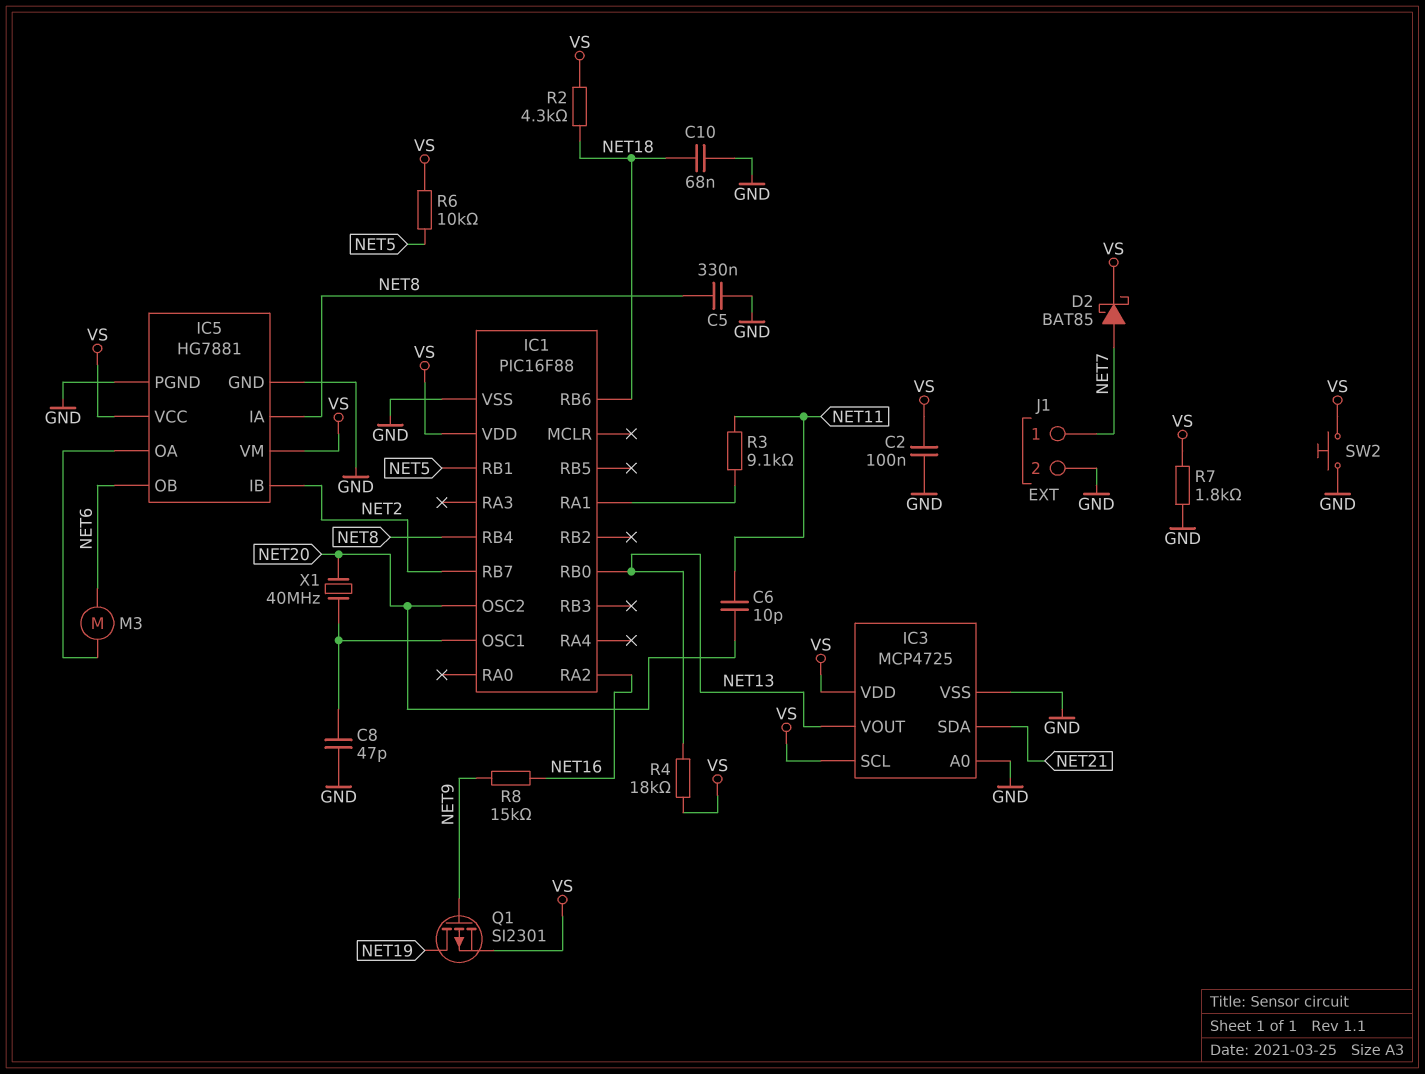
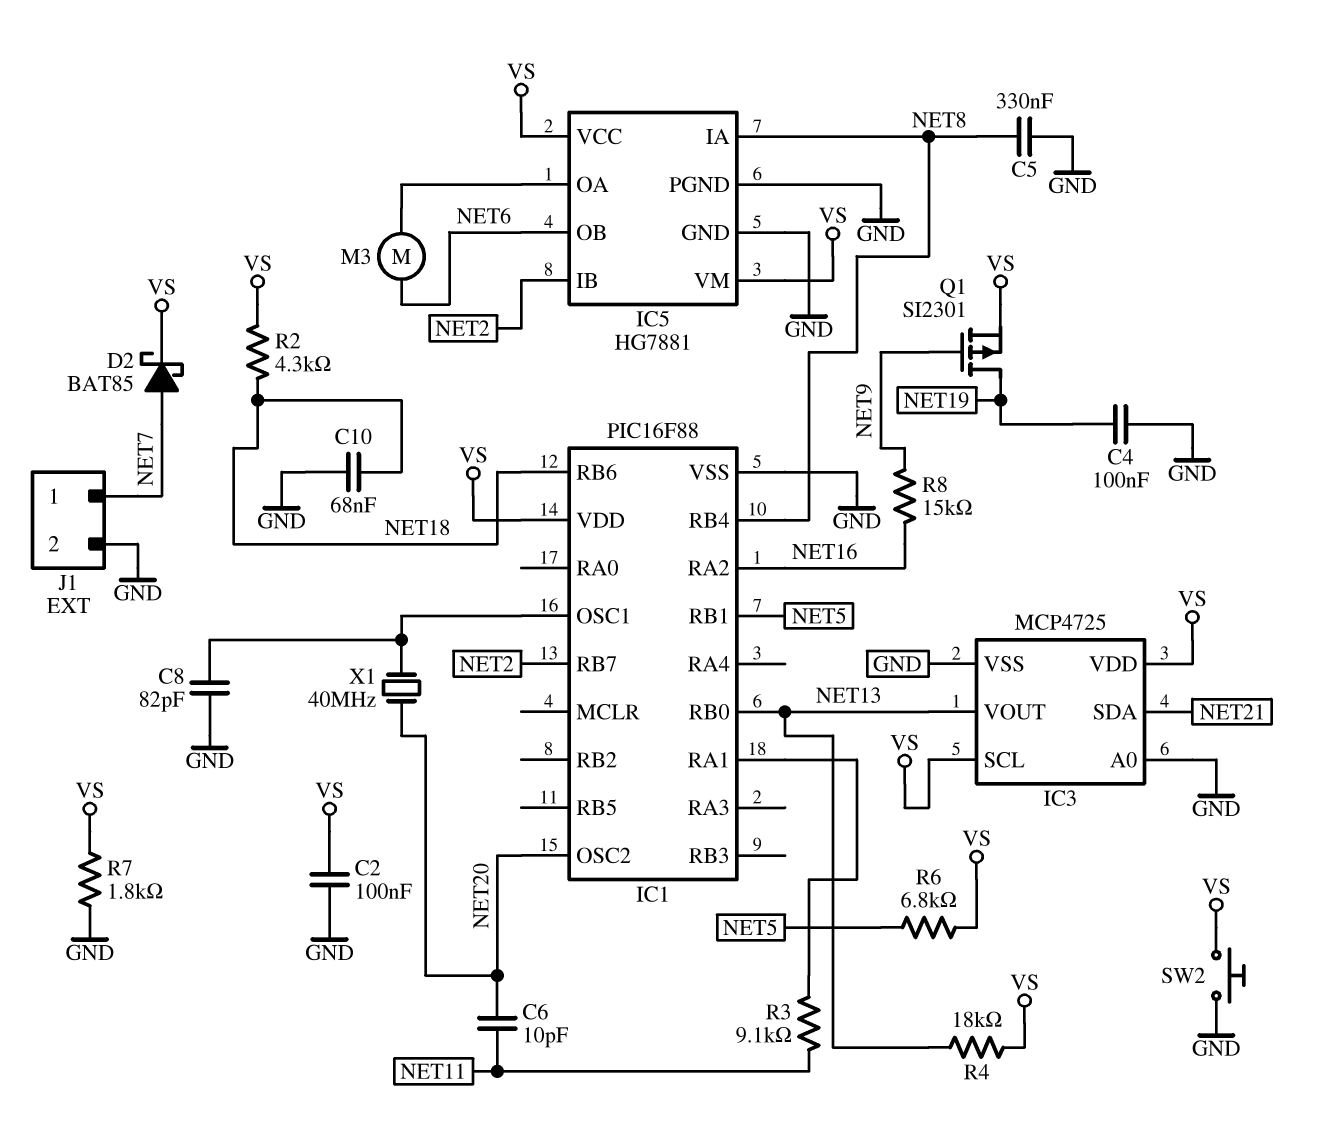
C4: none -> 100nF (GND, NET19)
C8: 47pF (GND, IC1/OSC1) -> 82pF (GND, IC1/OSC1)
R6: 10k (NET5, VS) -> 6.8k (NET5, VS)

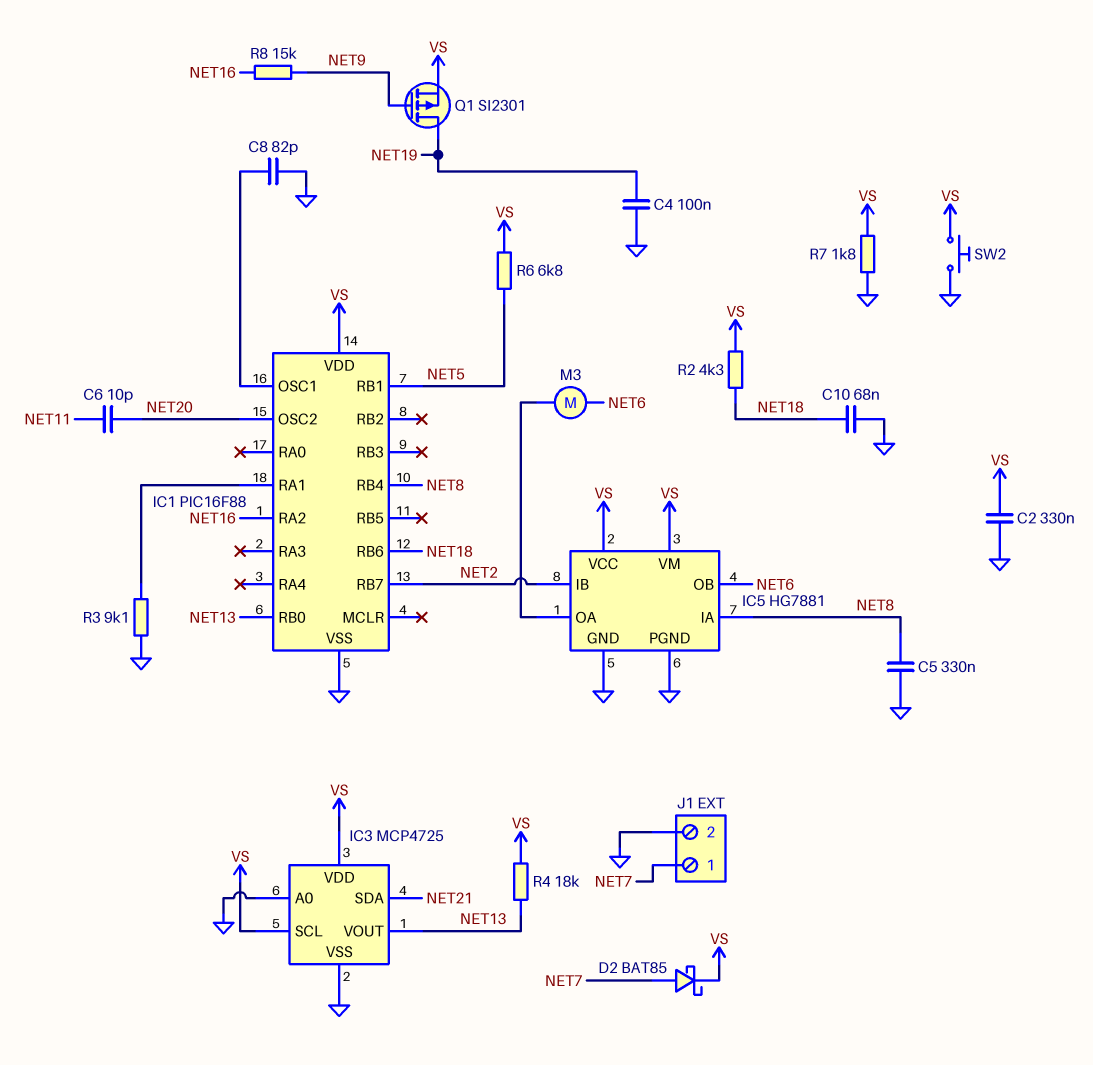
C2: 100nF (GND, VS) -> 330nF (GND, VS)
R3: 9.1k (IC1/RA1, NET11) -> 9.1k (GND, IC1/RA1)
X1: 40MHz (IC1/OSC1, NET20) -> none

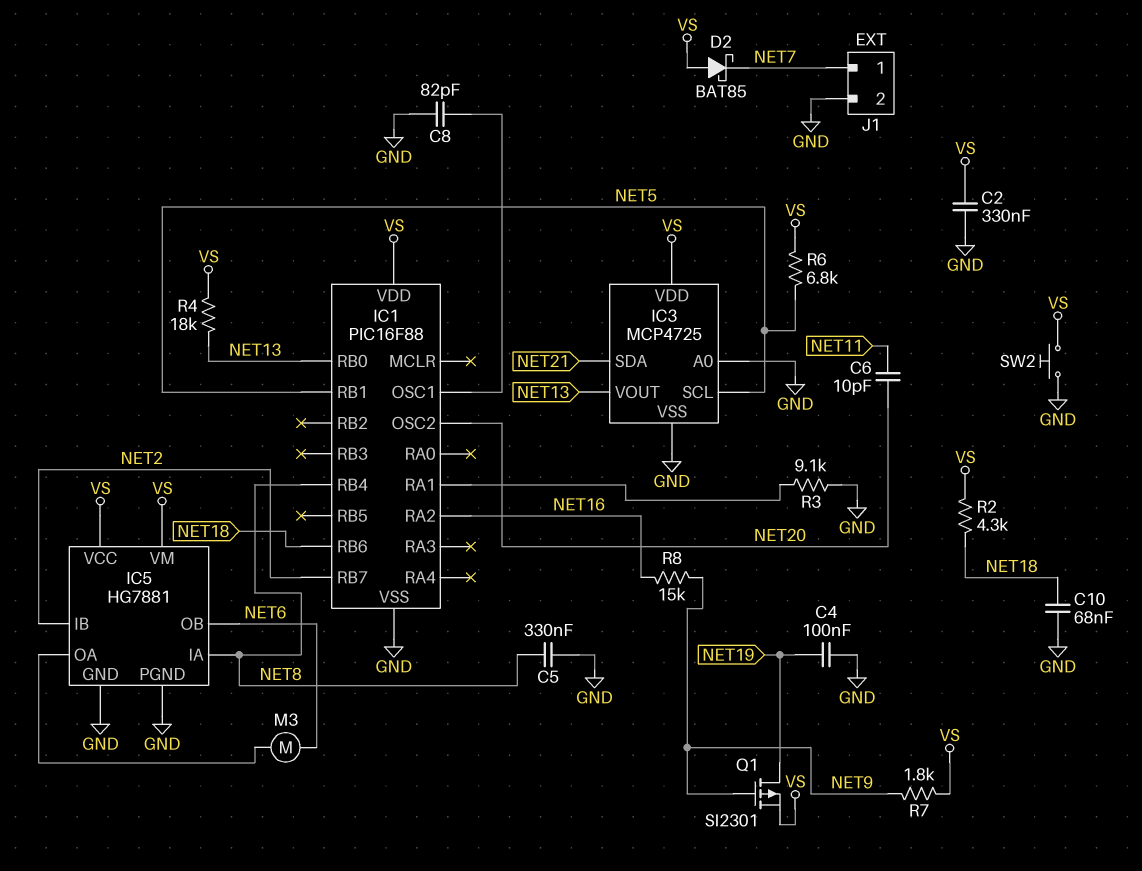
D2: schottky BAT85 (A NET7, K VS) -> schottky BAT85 (A VS, K NET7)
IC3 pin SCL: VS -> NET5
R7: 1.8k (GND, VS) -> 1.8k (NET9, VS)

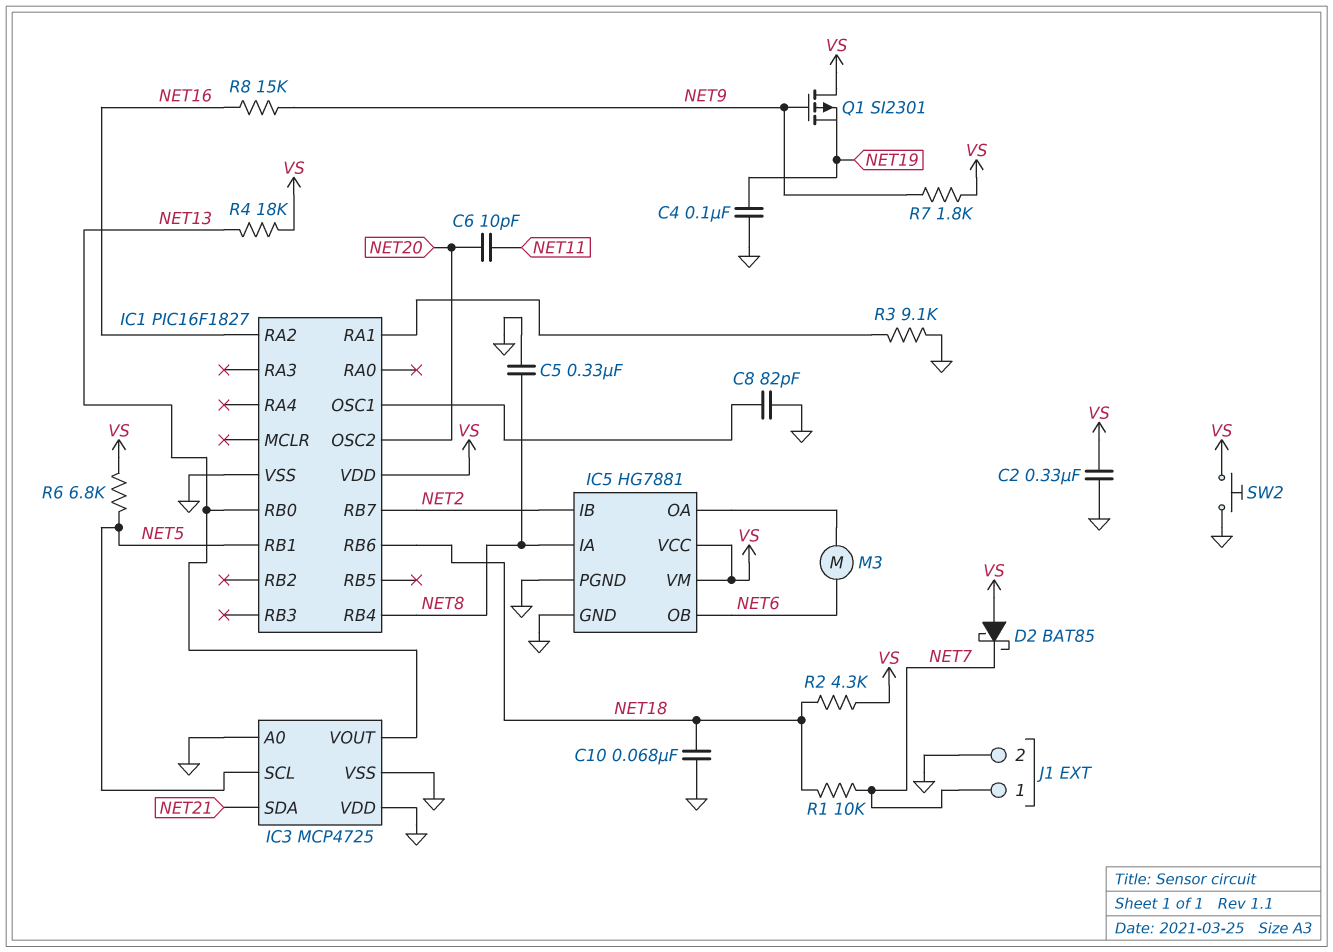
IC1: PIC16F88 -> PIC16F1827
IC3 pin VDD: VS -> GND
Q1: PMOS SI2301 (G NET9, D NET19, S VS) -> PMOS SI2301 (G NET9, D VS, S NET19)
R1: none -> 10k (NET7, NET18)

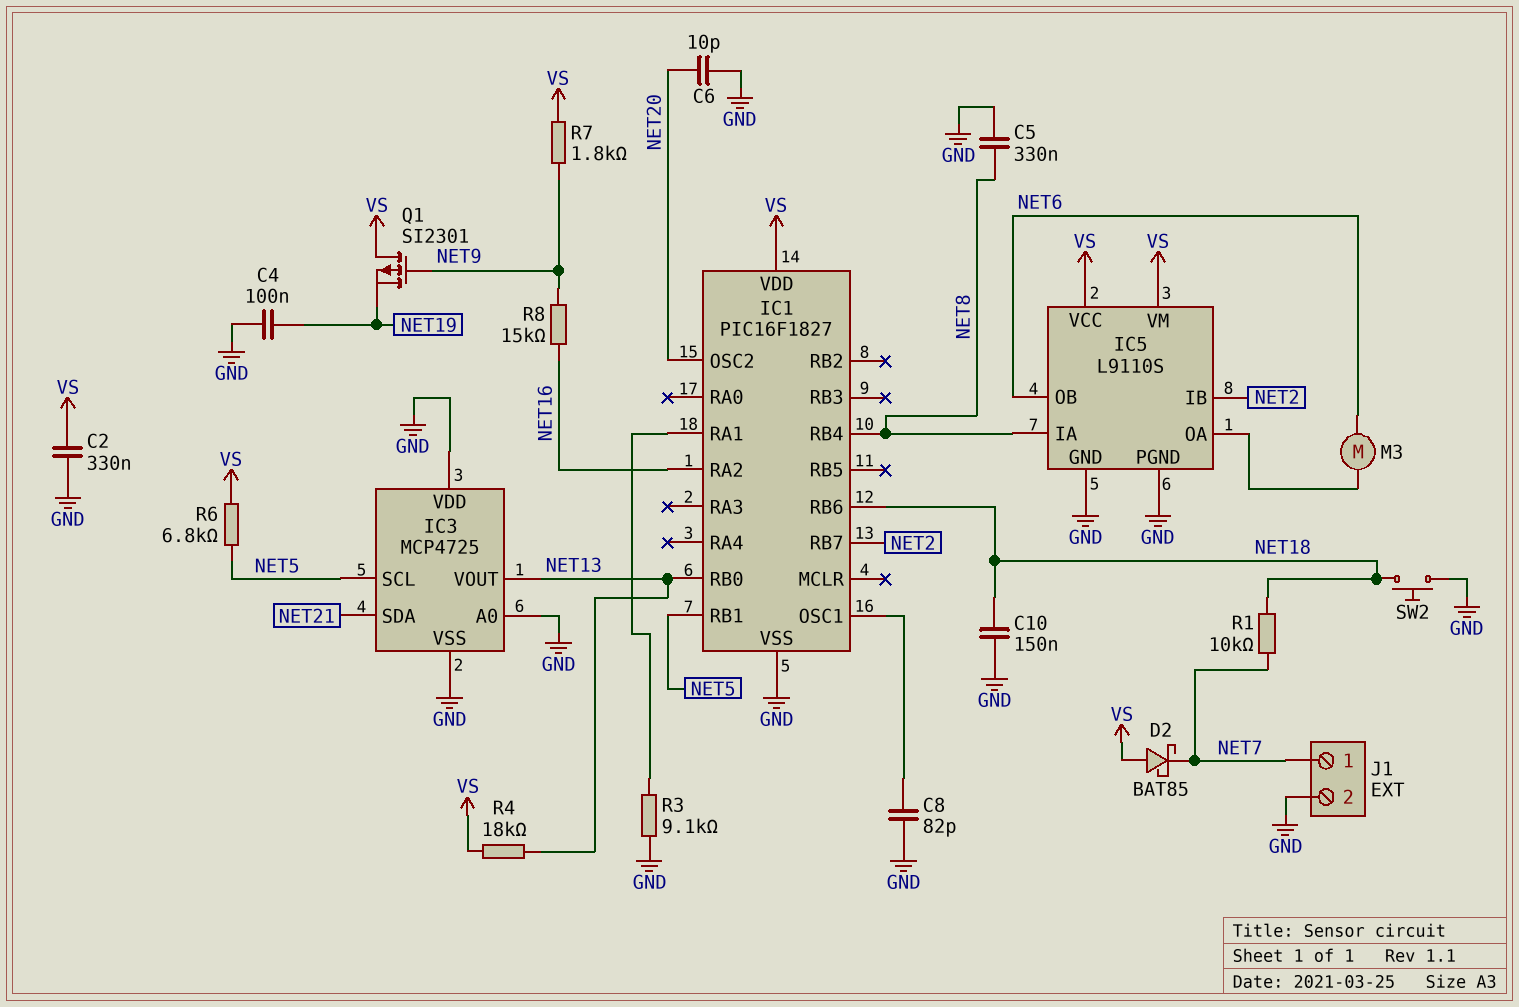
C6: 10pF (NET11, NET20) -> 10pF (GND, NET20)
C10: 68nF (GND, NET18) -> 150nF (GND, NET18)
IC5: HG7881 -> L9110S
R2: 4.3k (NET18, VS) -> none
SW2: button (GND, VS) -> button (GND, NET18)

